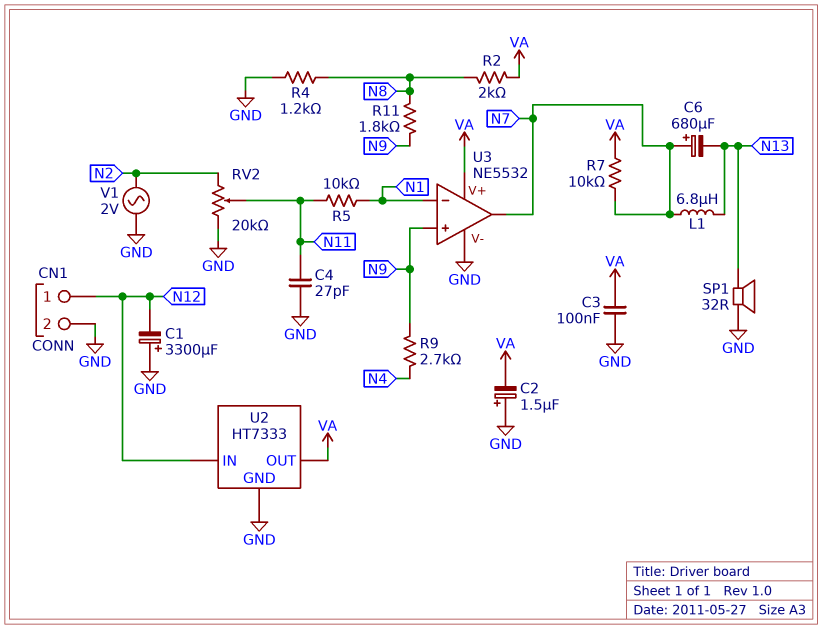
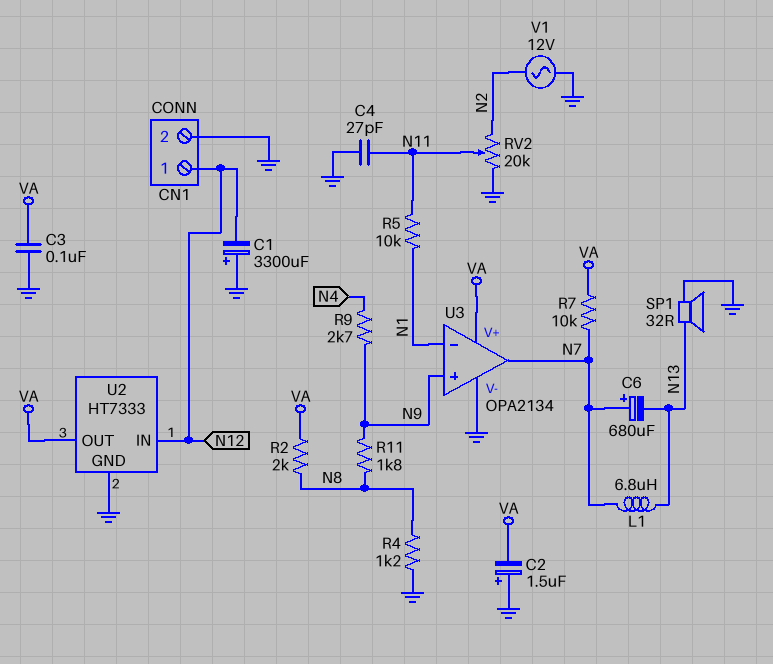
U3: NE5532 -> OPA2134
V1: AC 2V (GND, N2) -> AC 12V (GND, N2)

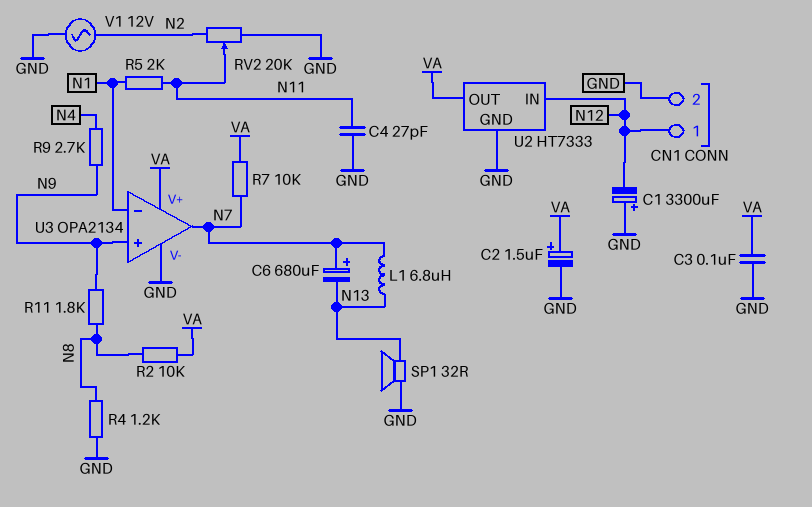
C2: 1.5uF (plus GND, minus VA) -> 1.5uF (plus VA, minus GND)
R2: 2k (N8, VA) -> 10k (N8, VA)
R5: 10k (N1, N11) -> 2k (N1, N11)

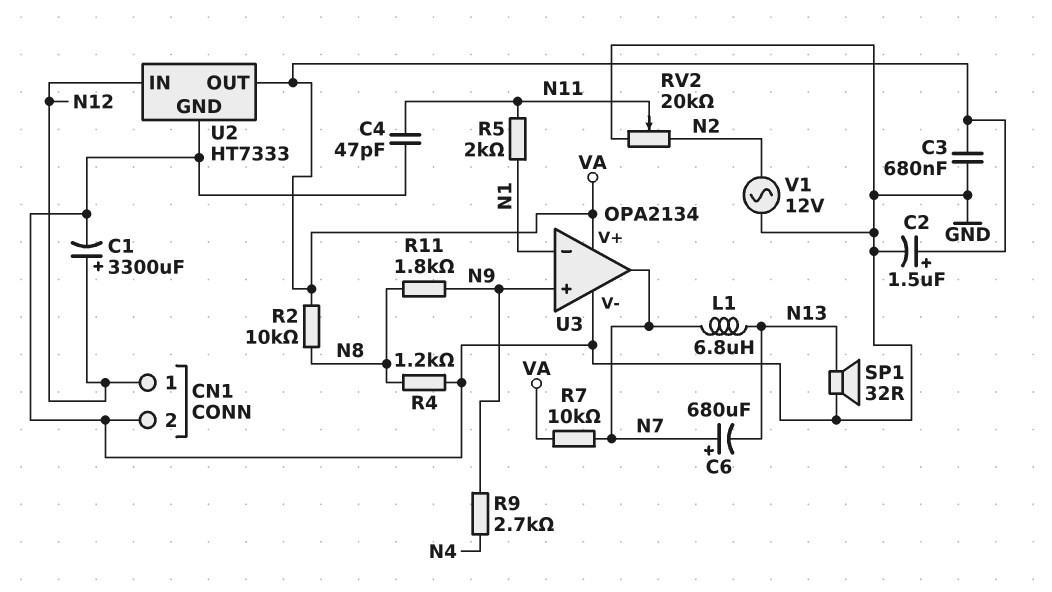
C1: 3300uF (plus GND, minus N12) -> 3300uF (plus N12, minus GND)
C3: 100nF (GND, VA) -> 680nF (GND, VA)
C4: 27pF (GND, N11) -> 47pF (GND, N11)

